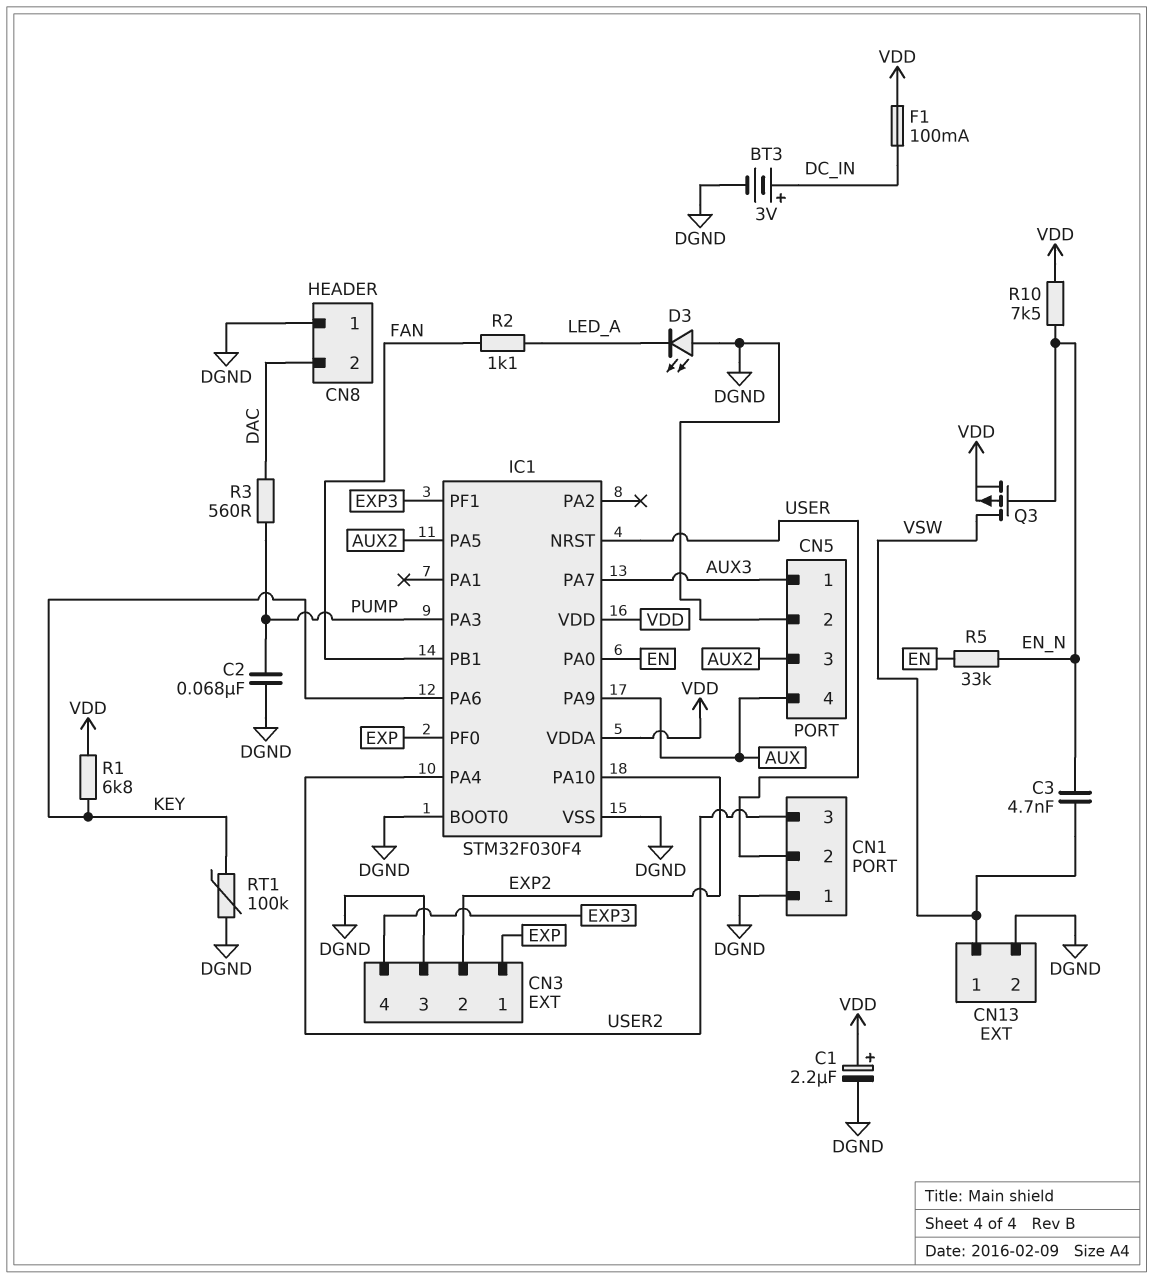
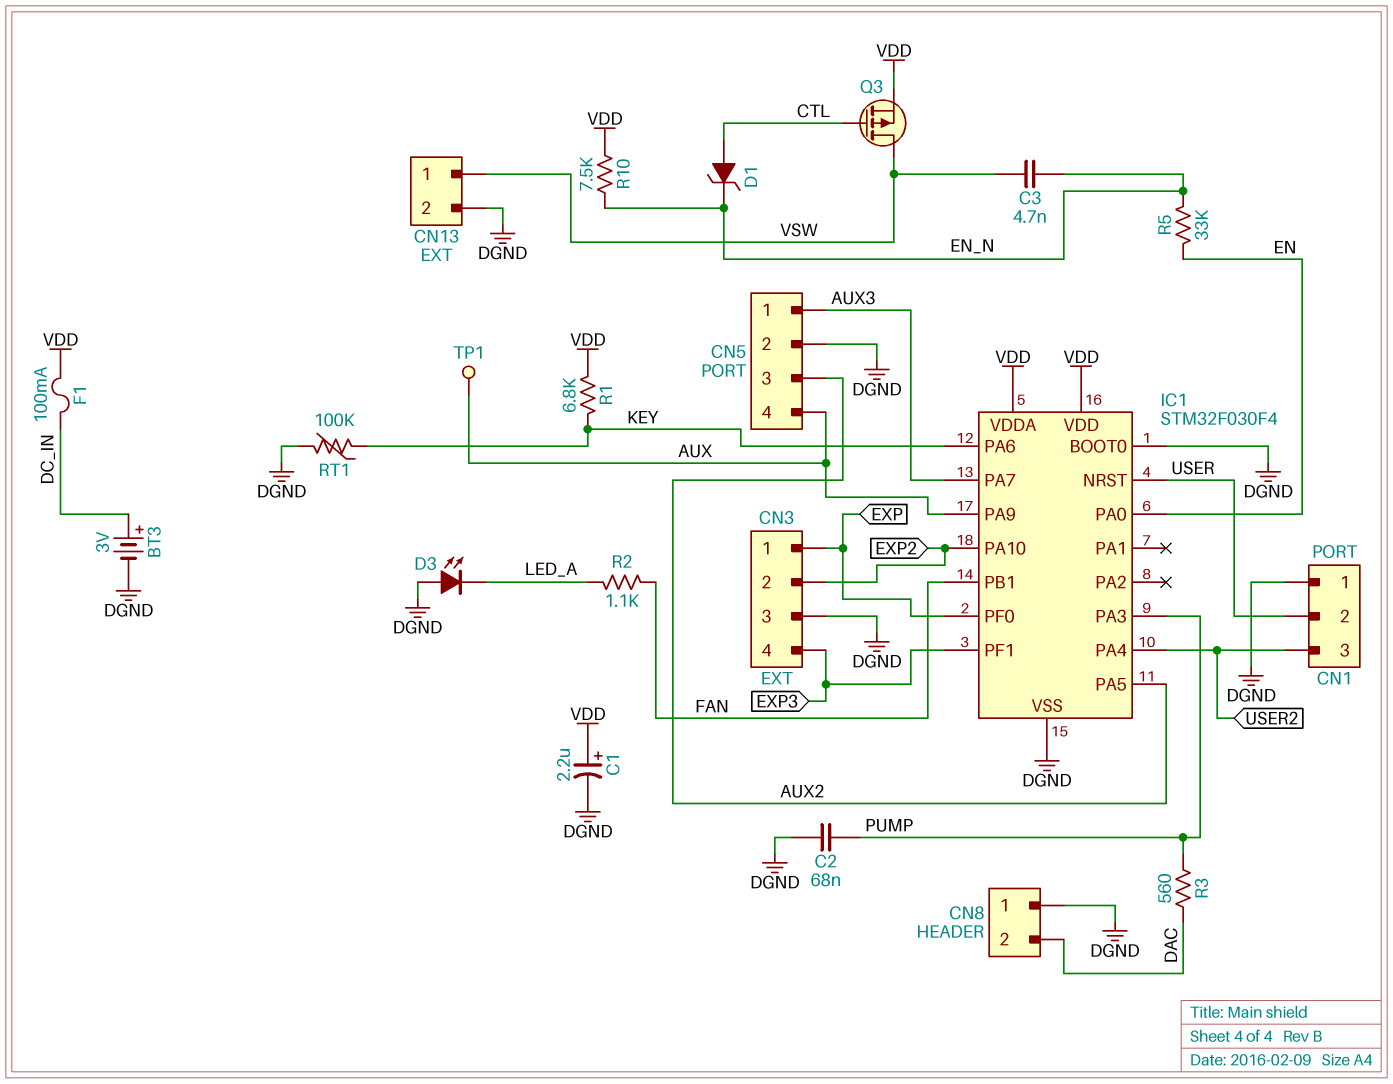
D1: none -> zener (A CTL, K EN_N)
Q3: PMOS (G EN_N, D VSW, S VDD) -> PMOS (G CTL, D VSW, S VDD)
TP1: none -> test point (AUX)

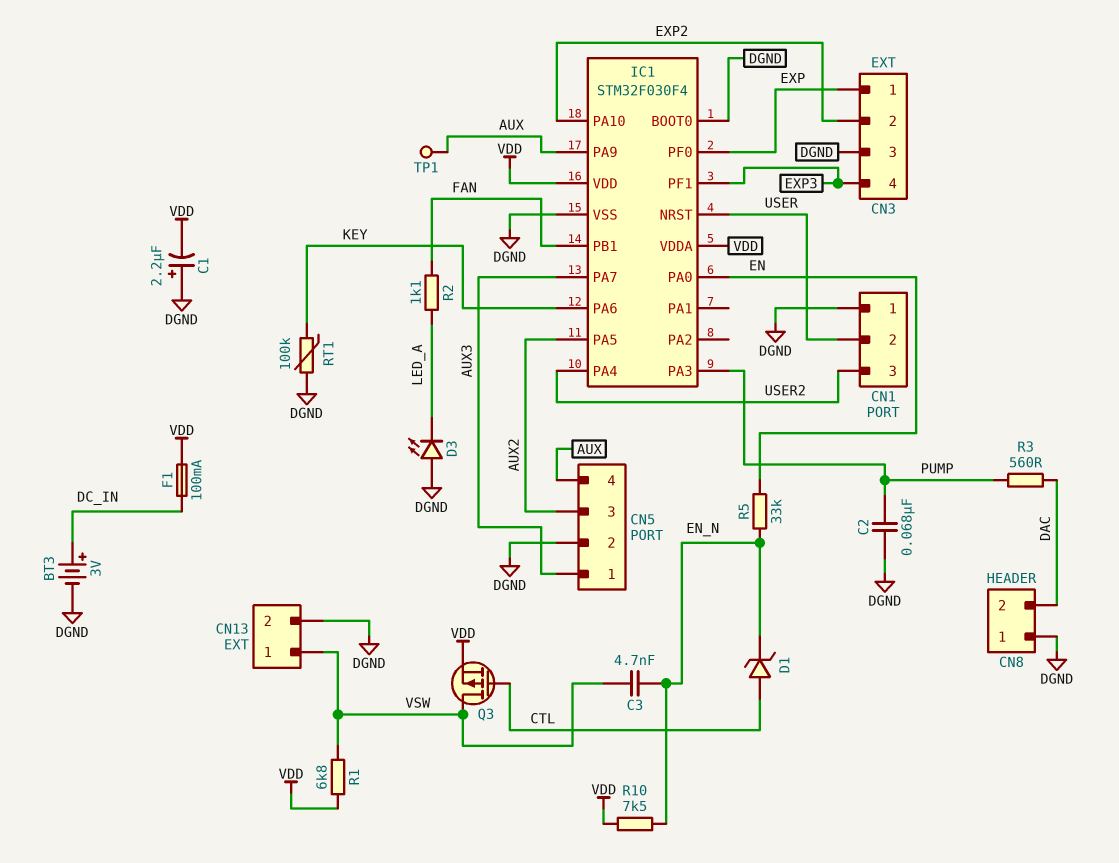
C1: 2.2uF (plus VDD, minus DGND) -> 2.2uF (plus DGND, minus VDD)
R1: 6.8k (KEY, VDD) -> 6.8k (VDD, VSW)

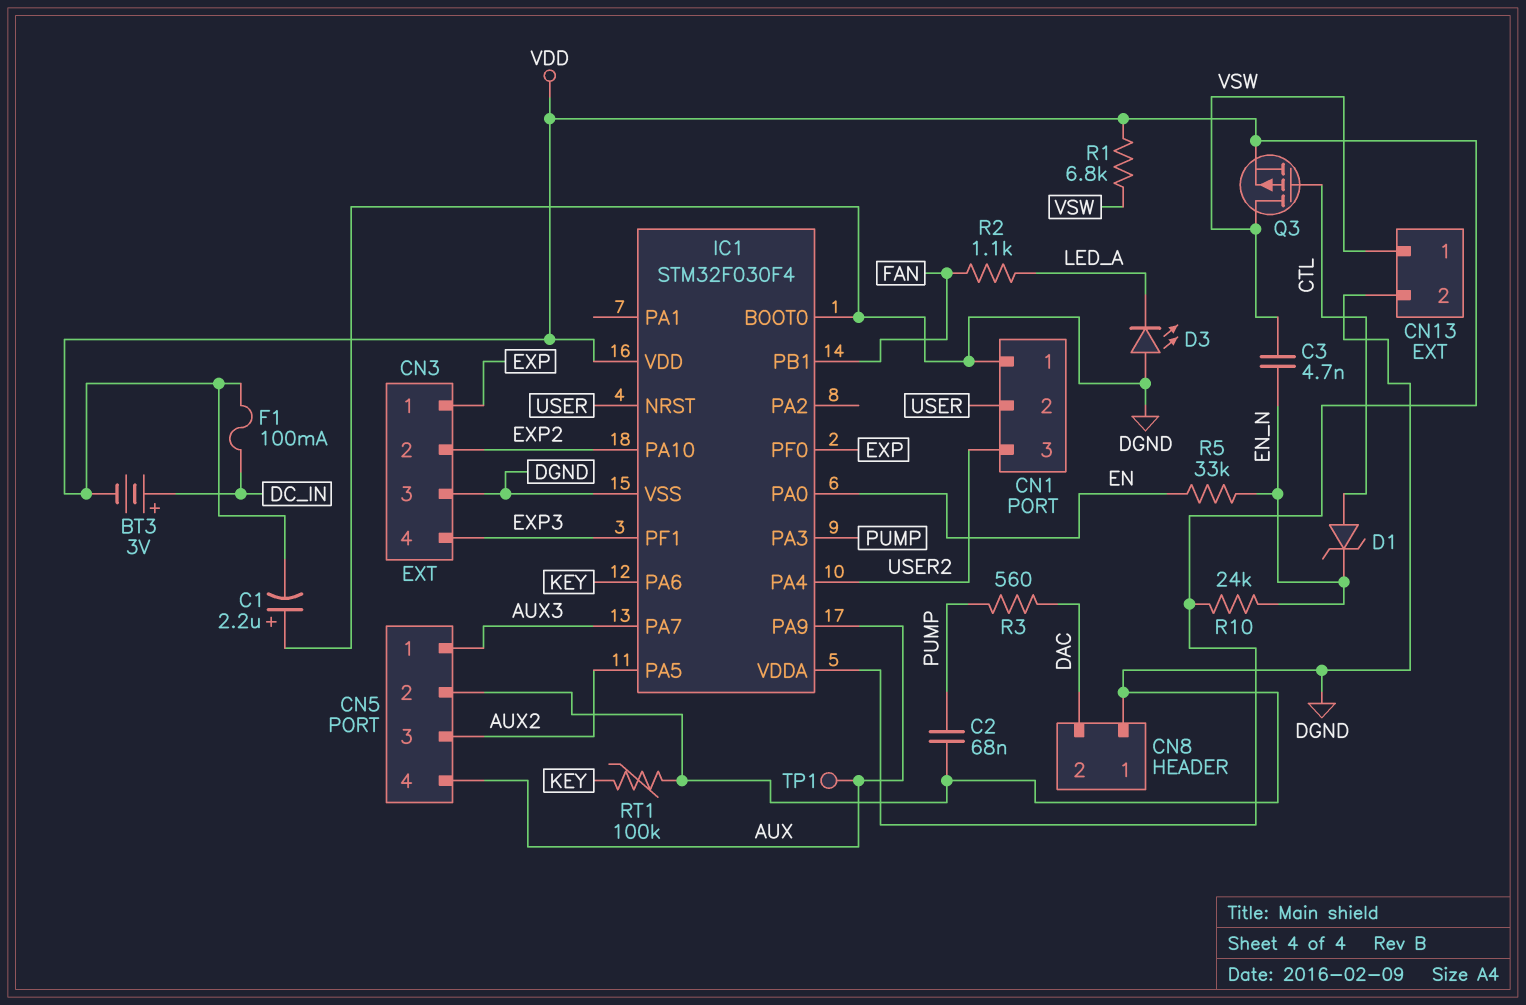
BT3: 3V (plus DC_IN, minus DGND) -> 3V (plus DC_IN, minus VDD)
R10: 7.5k (EN_N, VDD) -> 24k (EN_N, VDD)

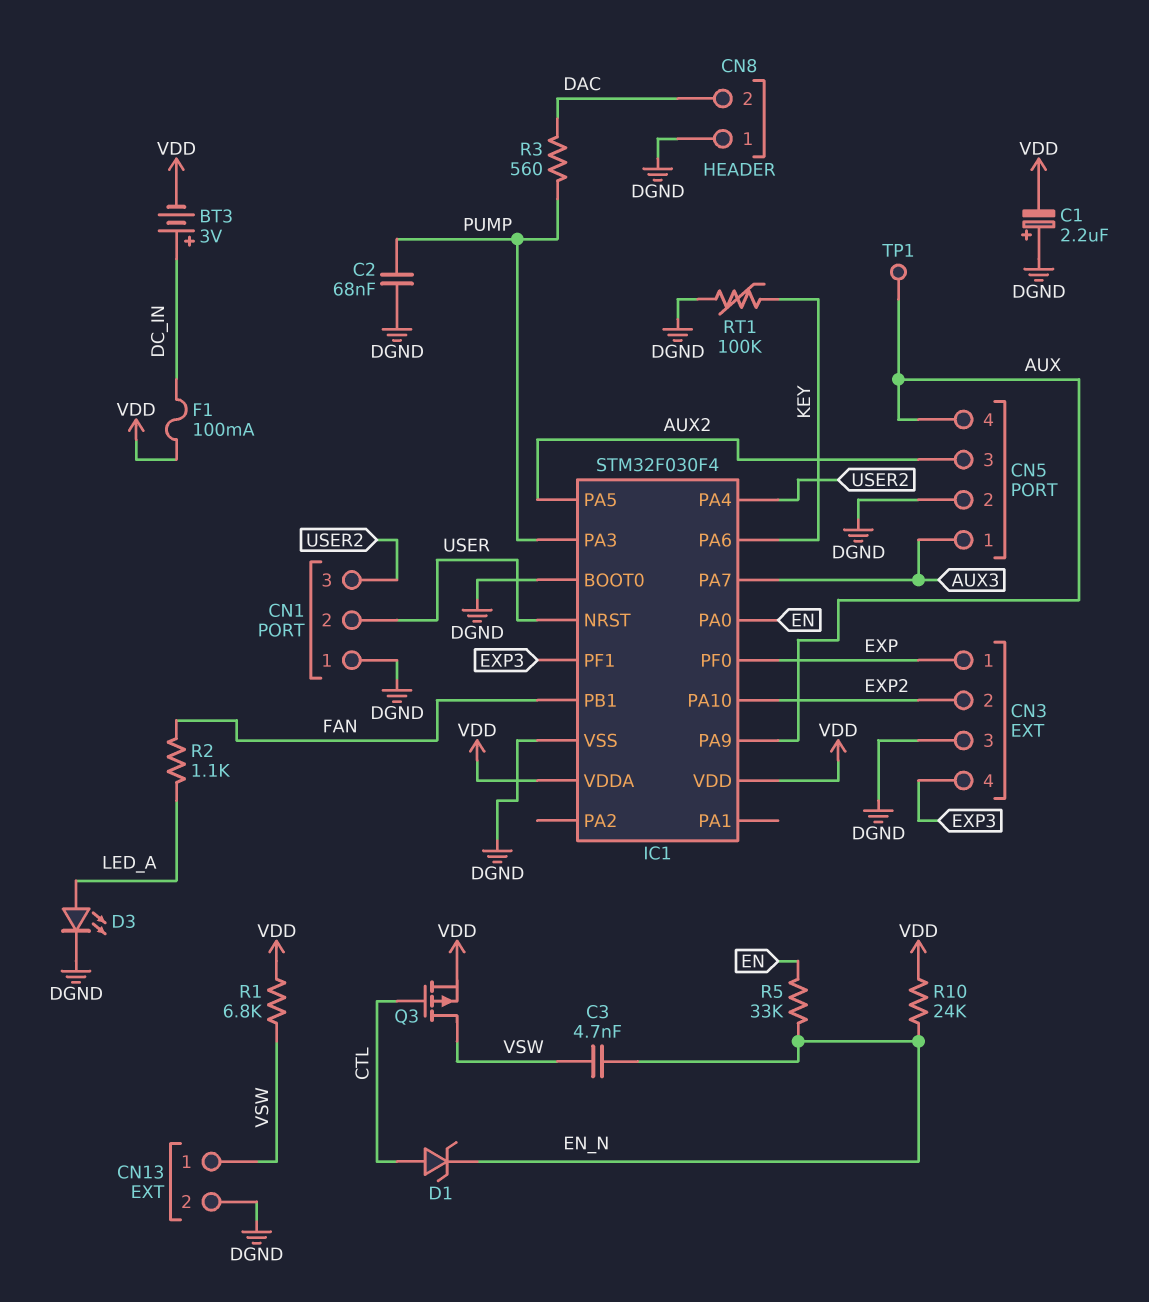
D3: LED (A DGND, K LED_A) -> LED (A LED_A, K DGND)

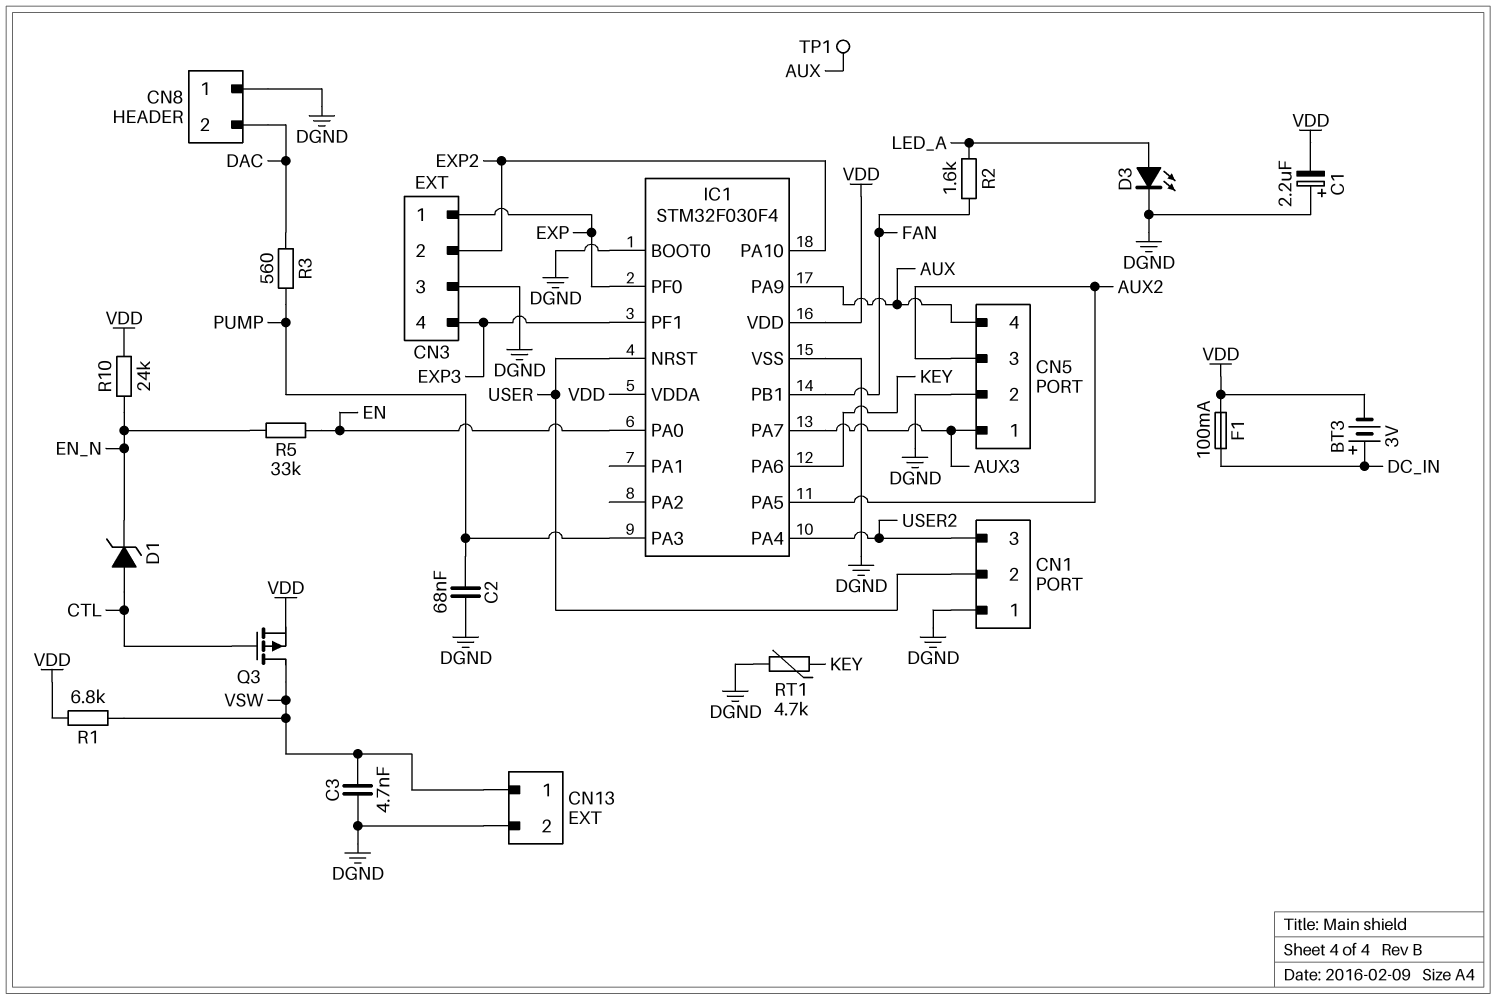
C3: 4.7nF (EN_N, VSW) -> 4.7nF (DGND, VSW)
R2: 1.1k (FAN, LED_A) -> 1.6k (FAN, LED_A)
RT1: 100k (DGND, KEY) -> 4.7k (DGND, KEY)

